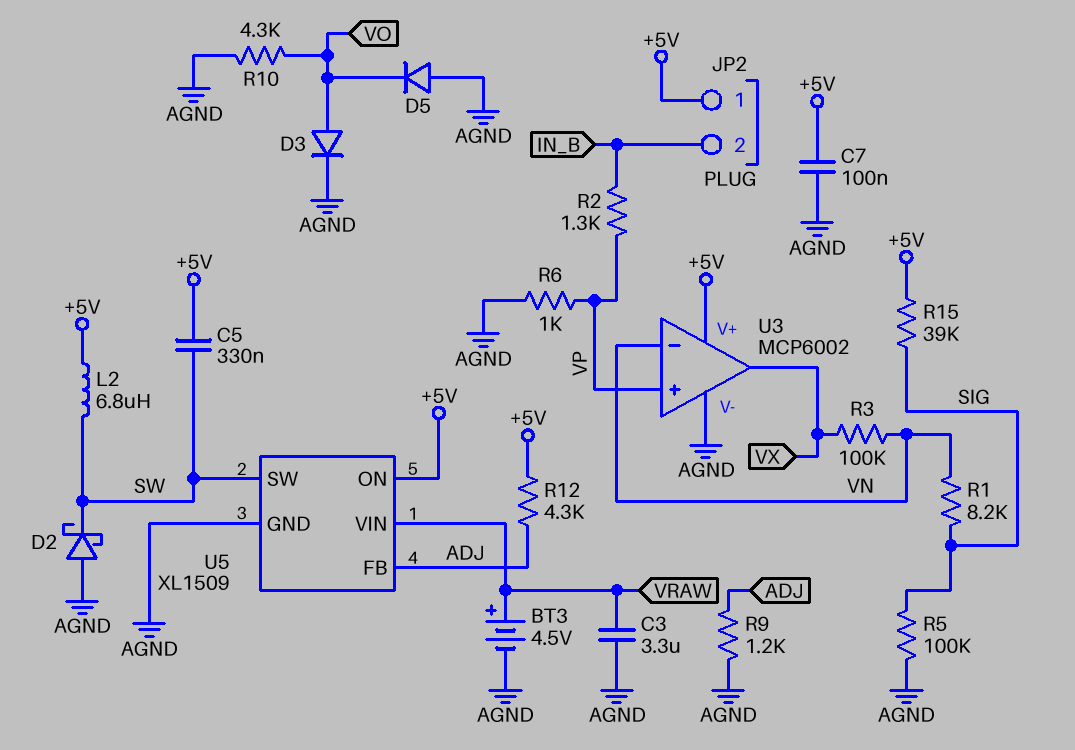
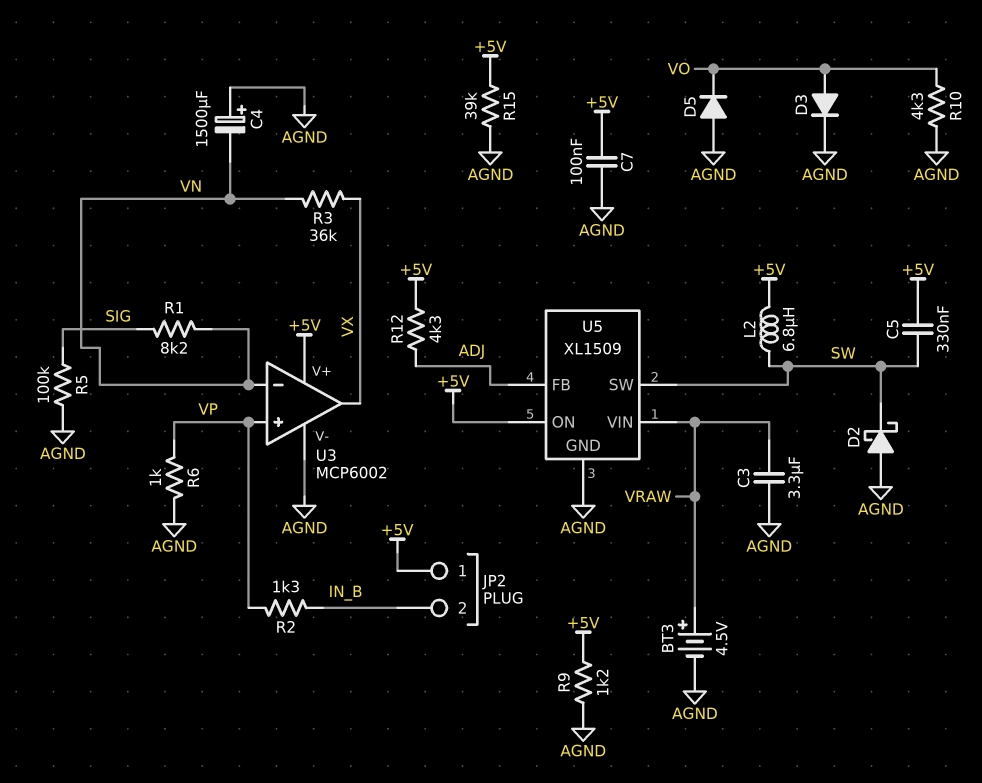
C4: none -> 1500uF (plus AGND, minus VN)
R3: 100k (VN, VX) -> 36k (VN, VX)
R9: 1.2k (ADJ, AGND) -> 1.2k (+5V, AGND)
R15: 39k (+5V, SIG) -> 39k (+5V, AGND)

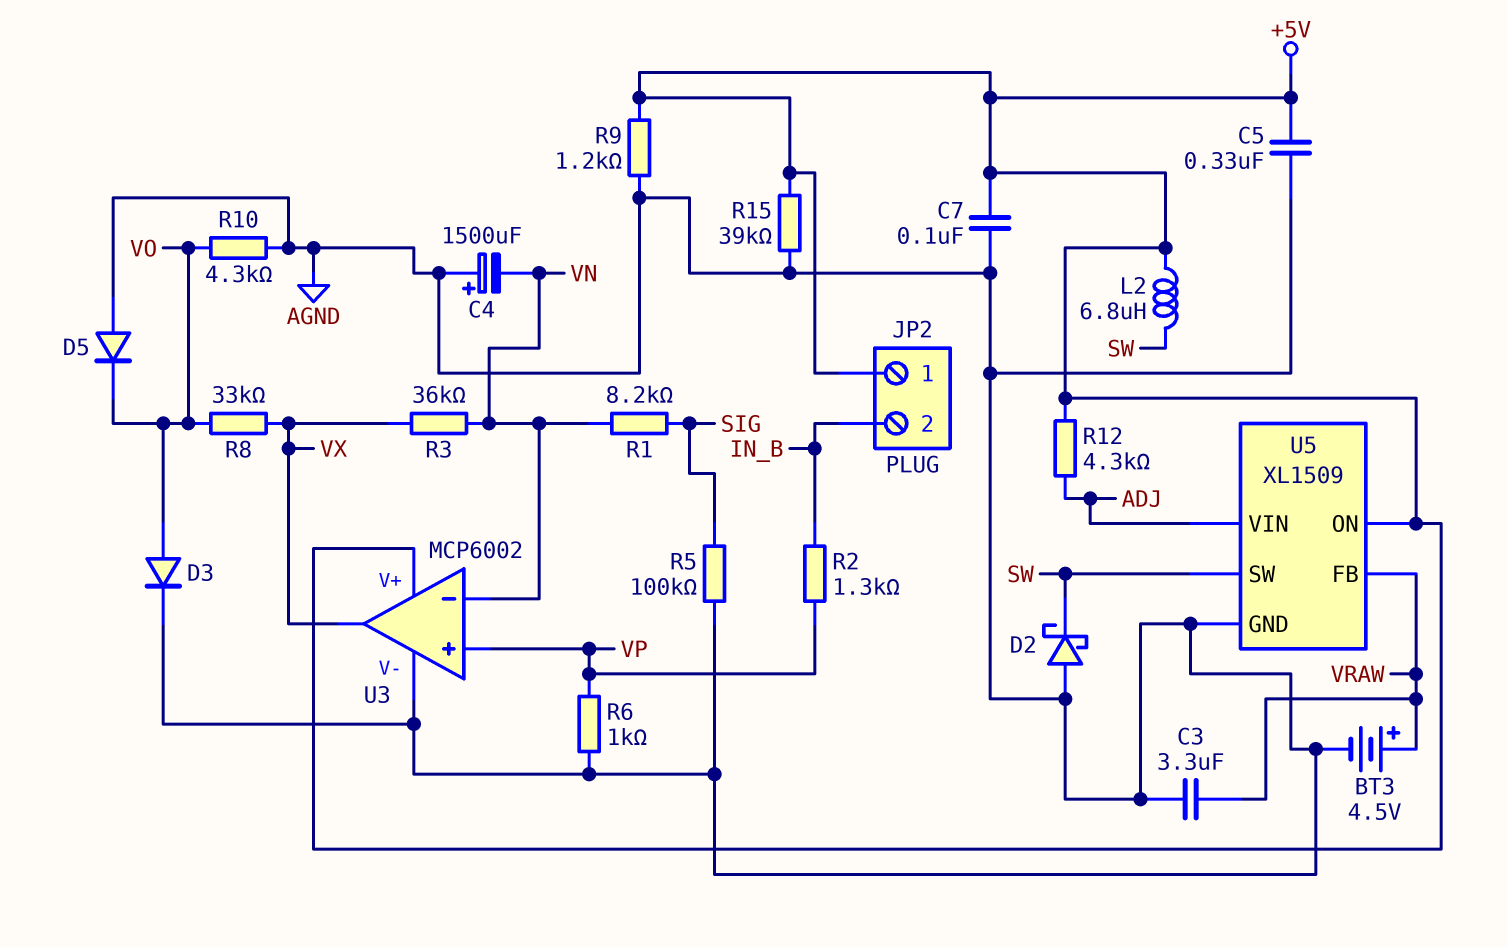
C5: 330nF (+5V, SW) -> 330nF (+5V, AGND)
R8: none -> 33k (VO, VX)
U5 pin FB: ADJ -> VRAW
U5 pin VIN: VRAW -> ADJ

